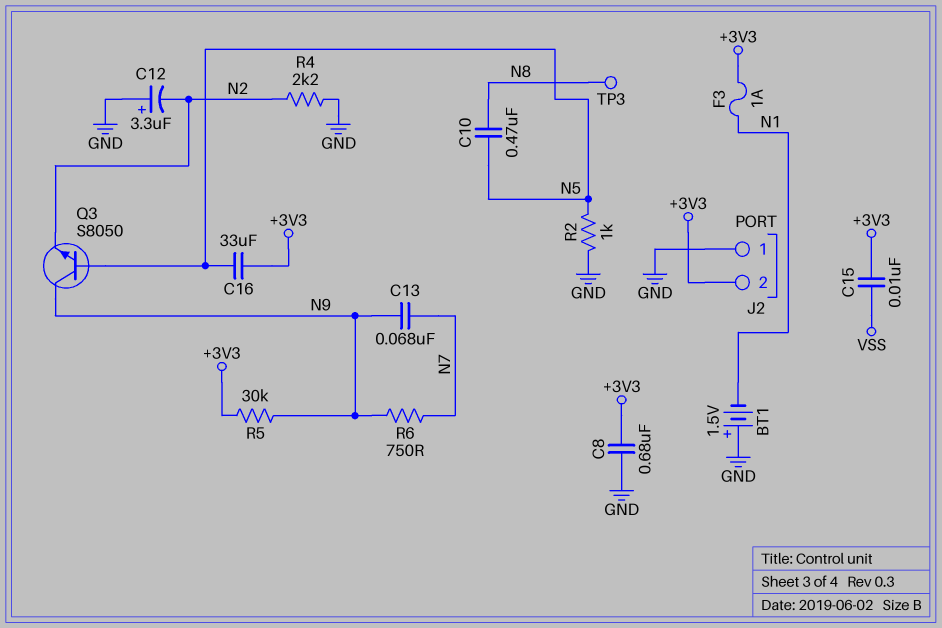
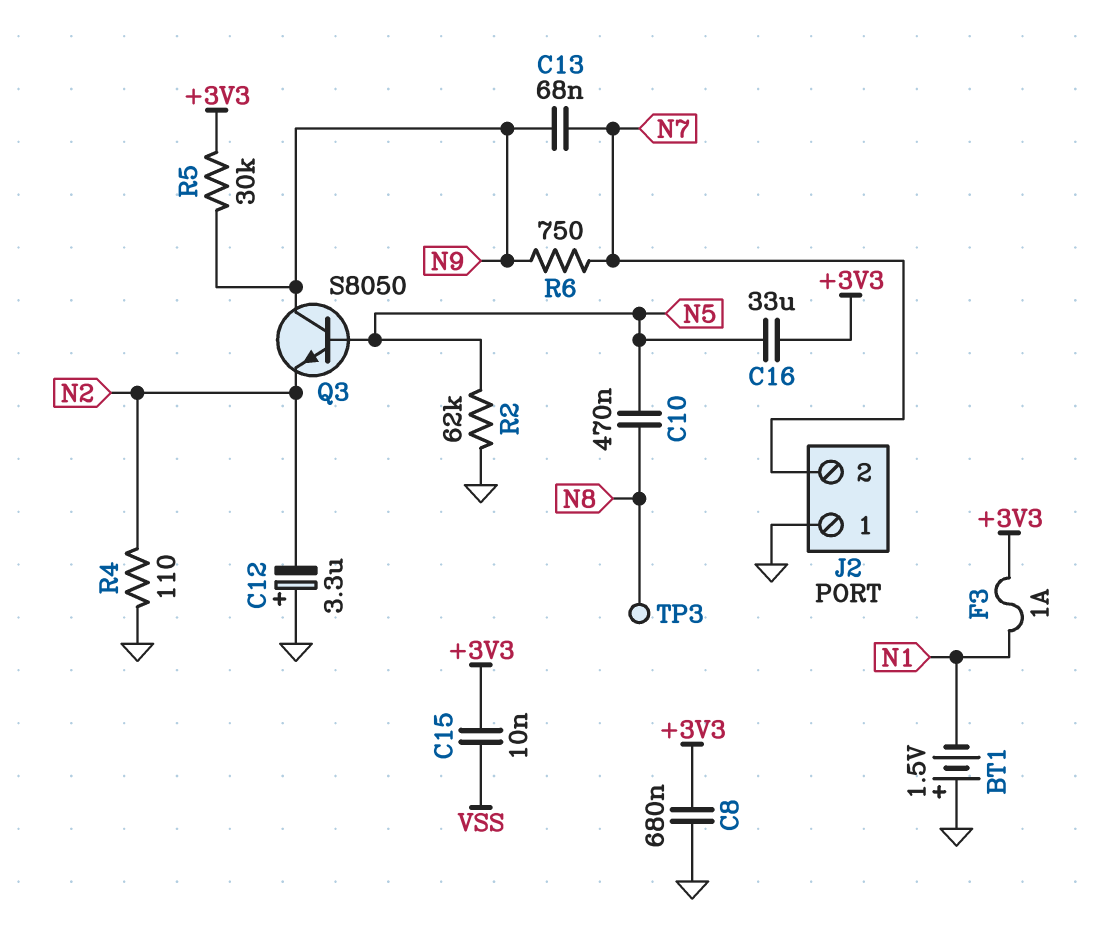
J2 pin 2: +3V3 -> N7
R2: 1k (GND, N5) -> 62k (GND, N5)
R4: 2.2k (GND, N2) -> 110 (GND, N2)

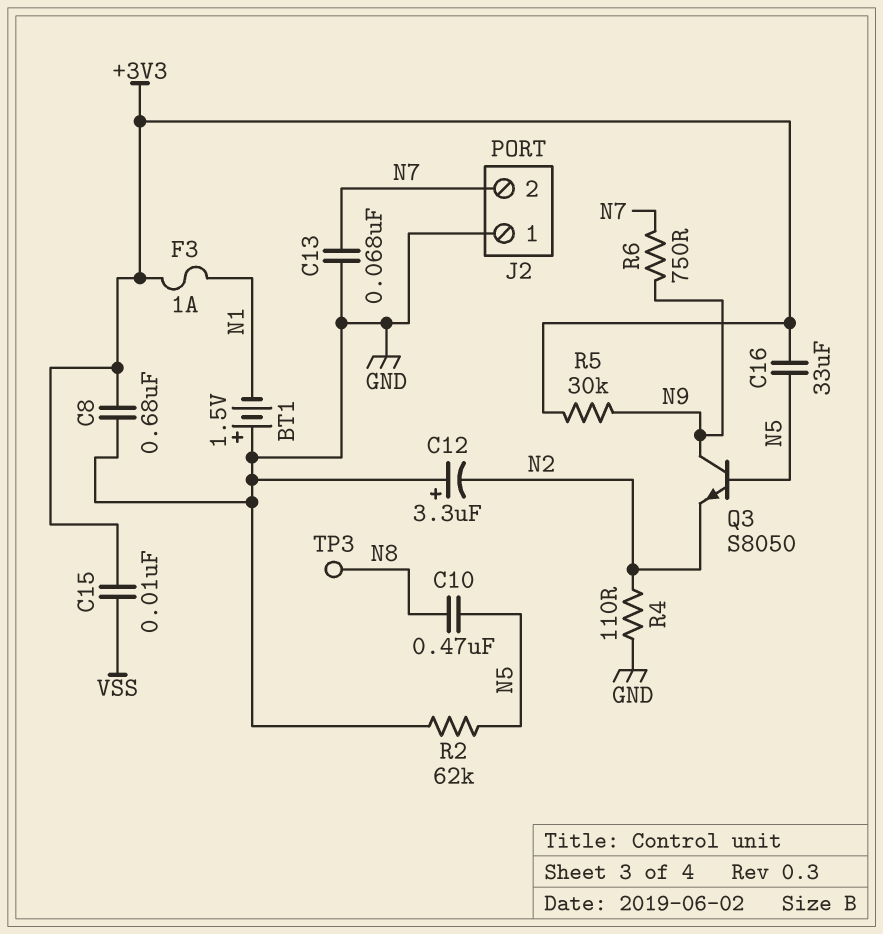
C13: 68nF (N7, N9) -> 68nF (GND, N7)

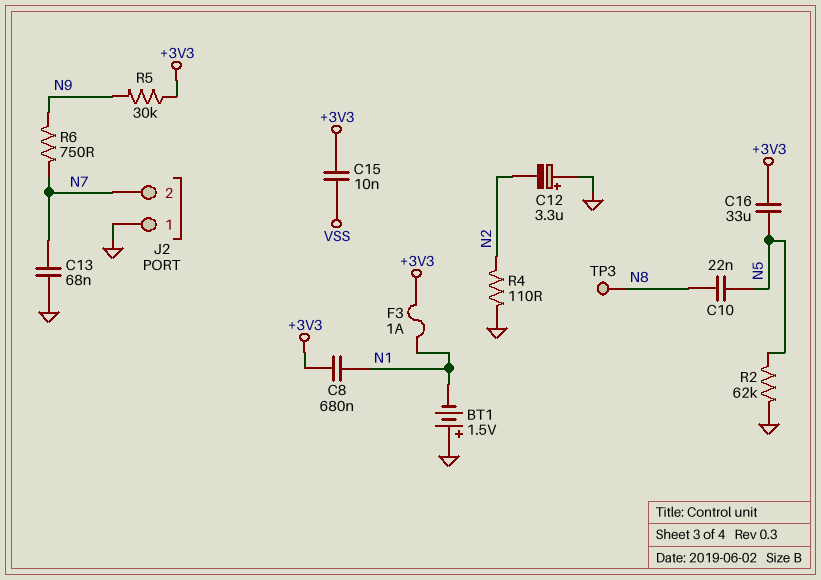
C8: 680nF (+3V3, GND) -> 680nF (+3V3, N1)
C10: 470nF (N5, N8) -> 22nF (N5, N8)
Q3: NPN S8050 (B N5, C N9, E N2) -> none

